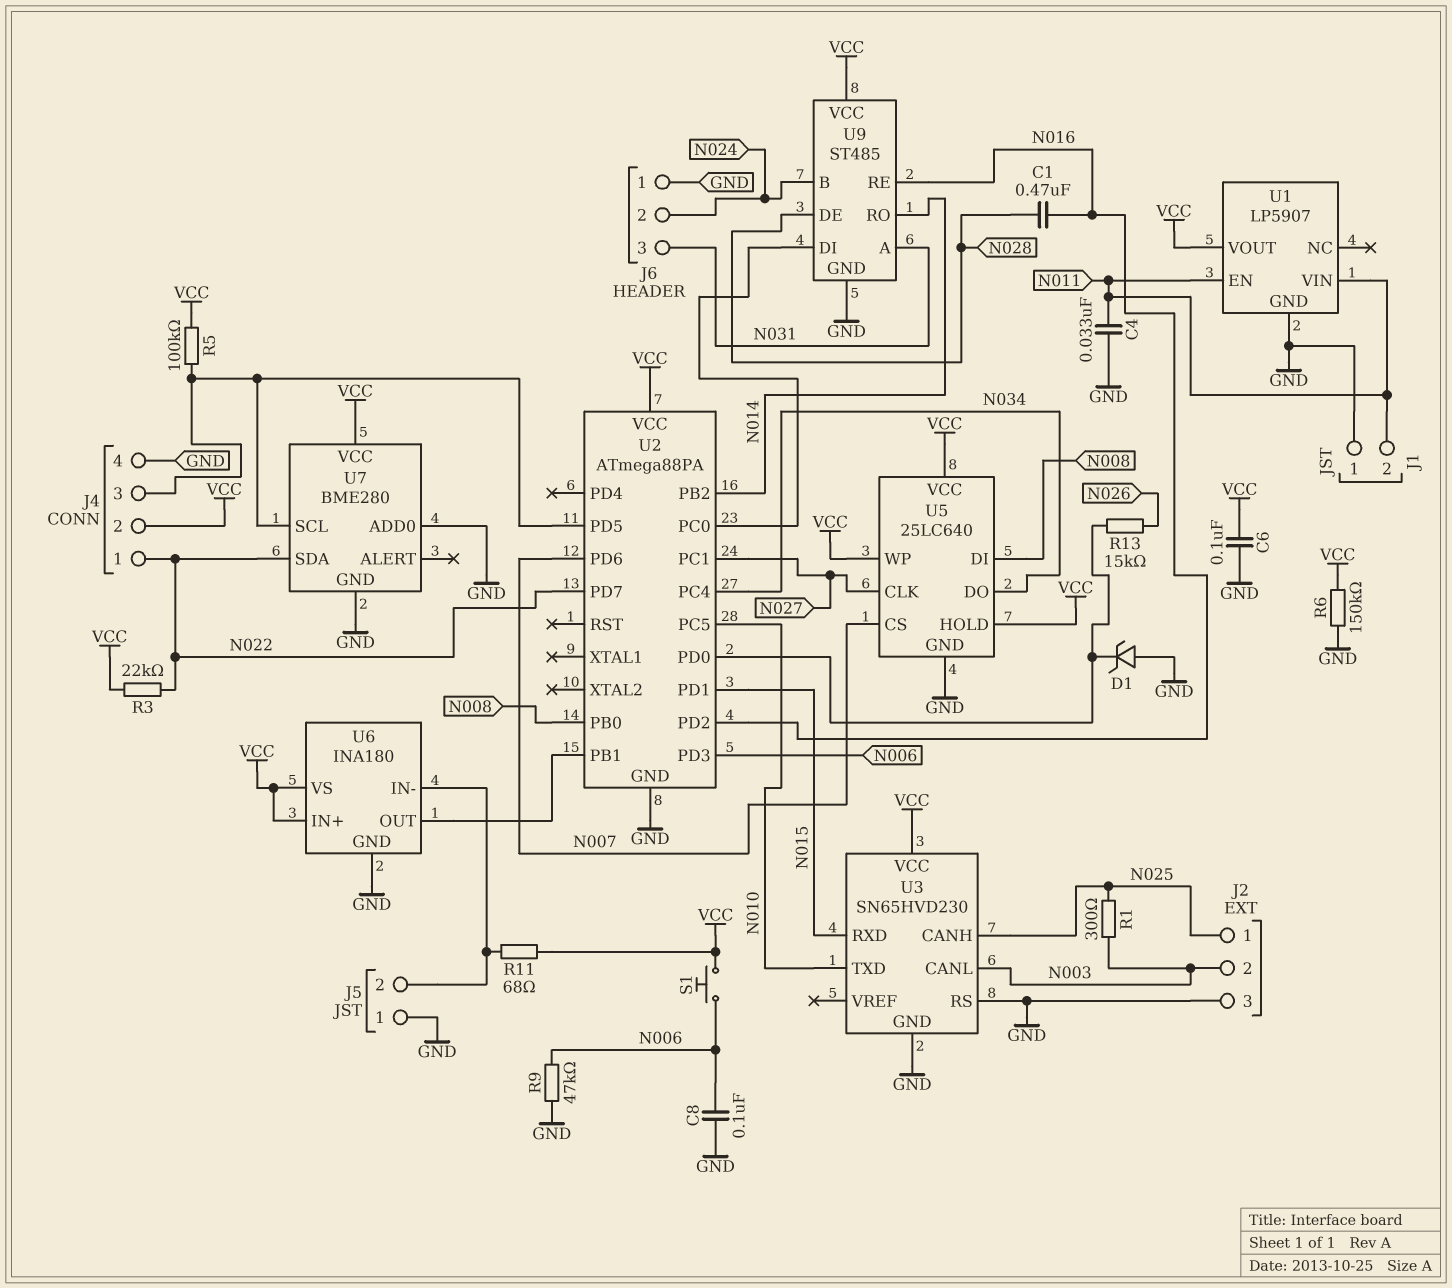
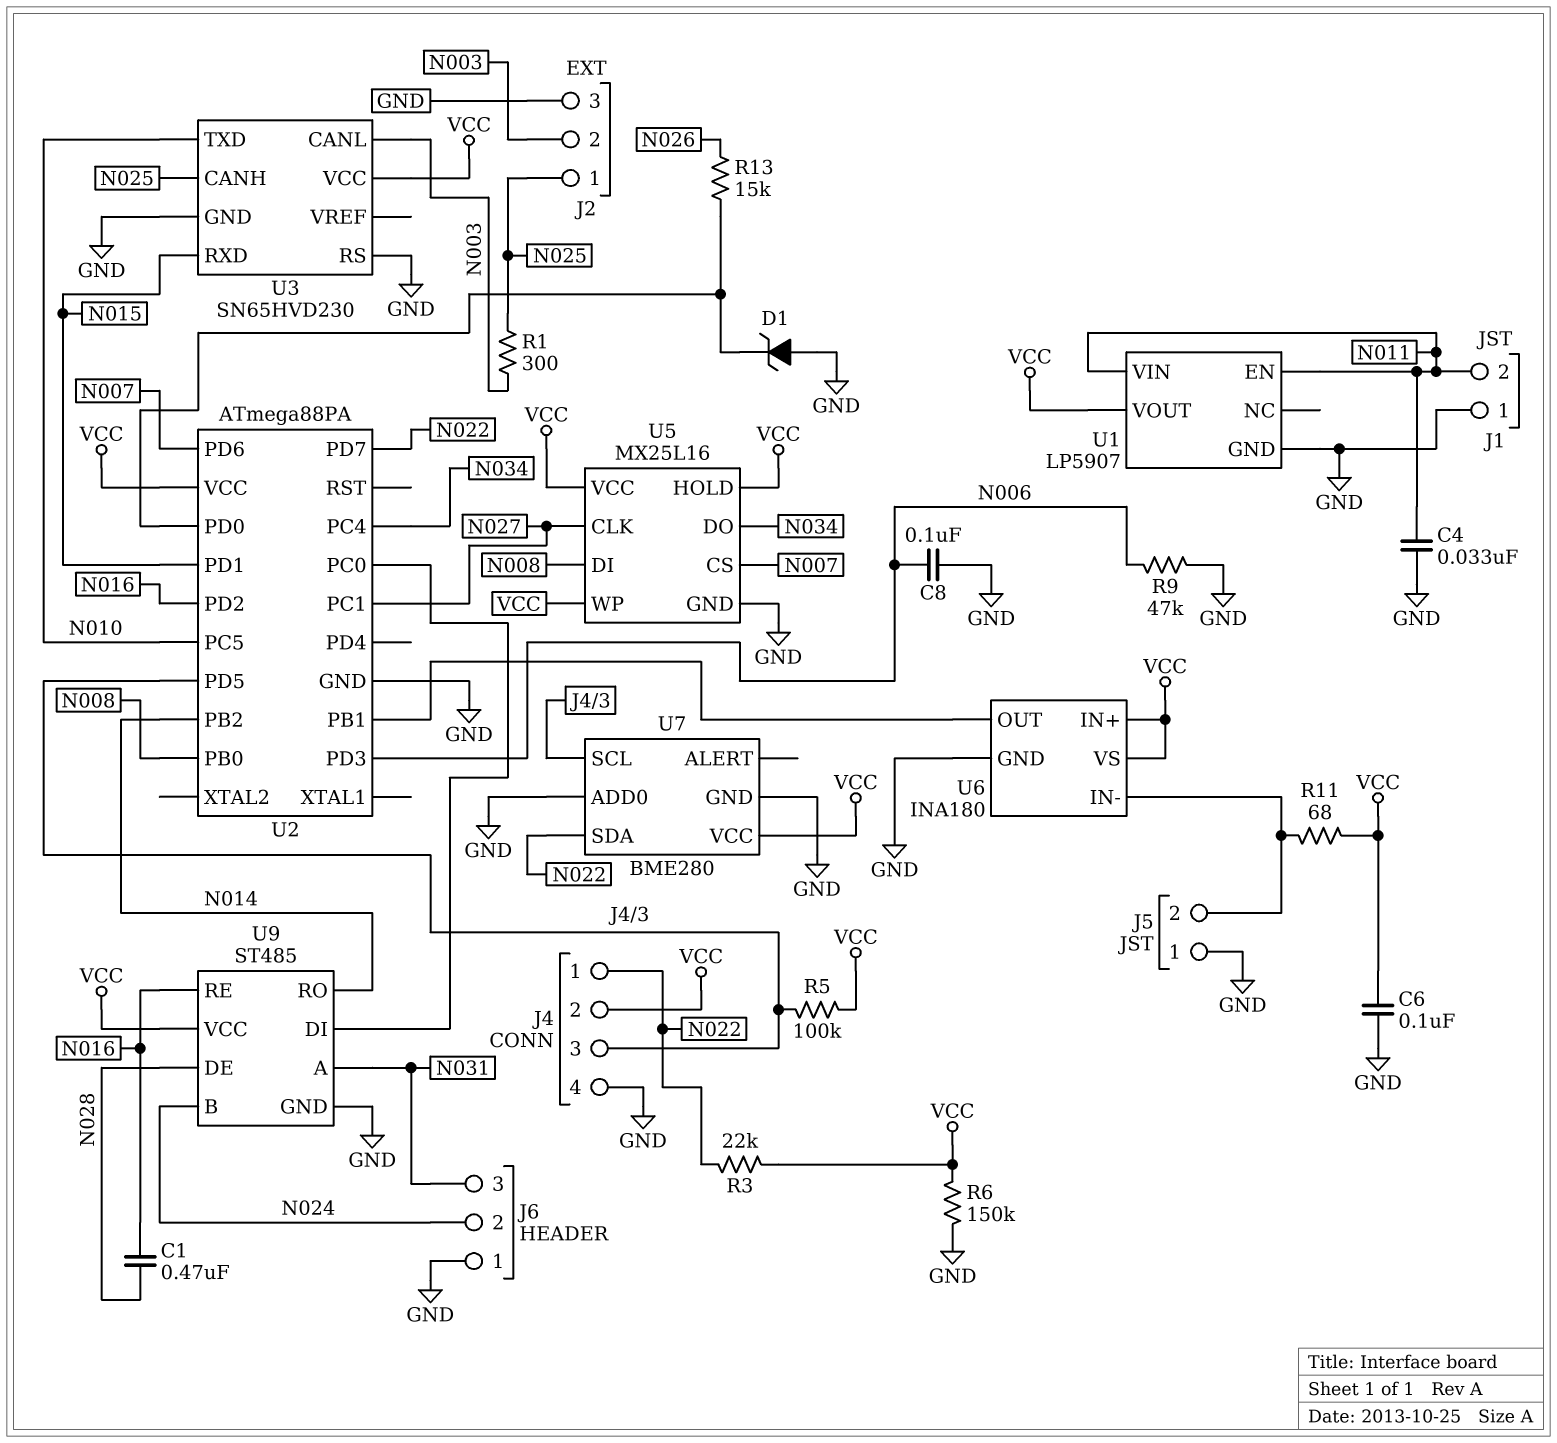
S1: button (N006, VCC) -> none
U5: 25LC640 -> MX25L16

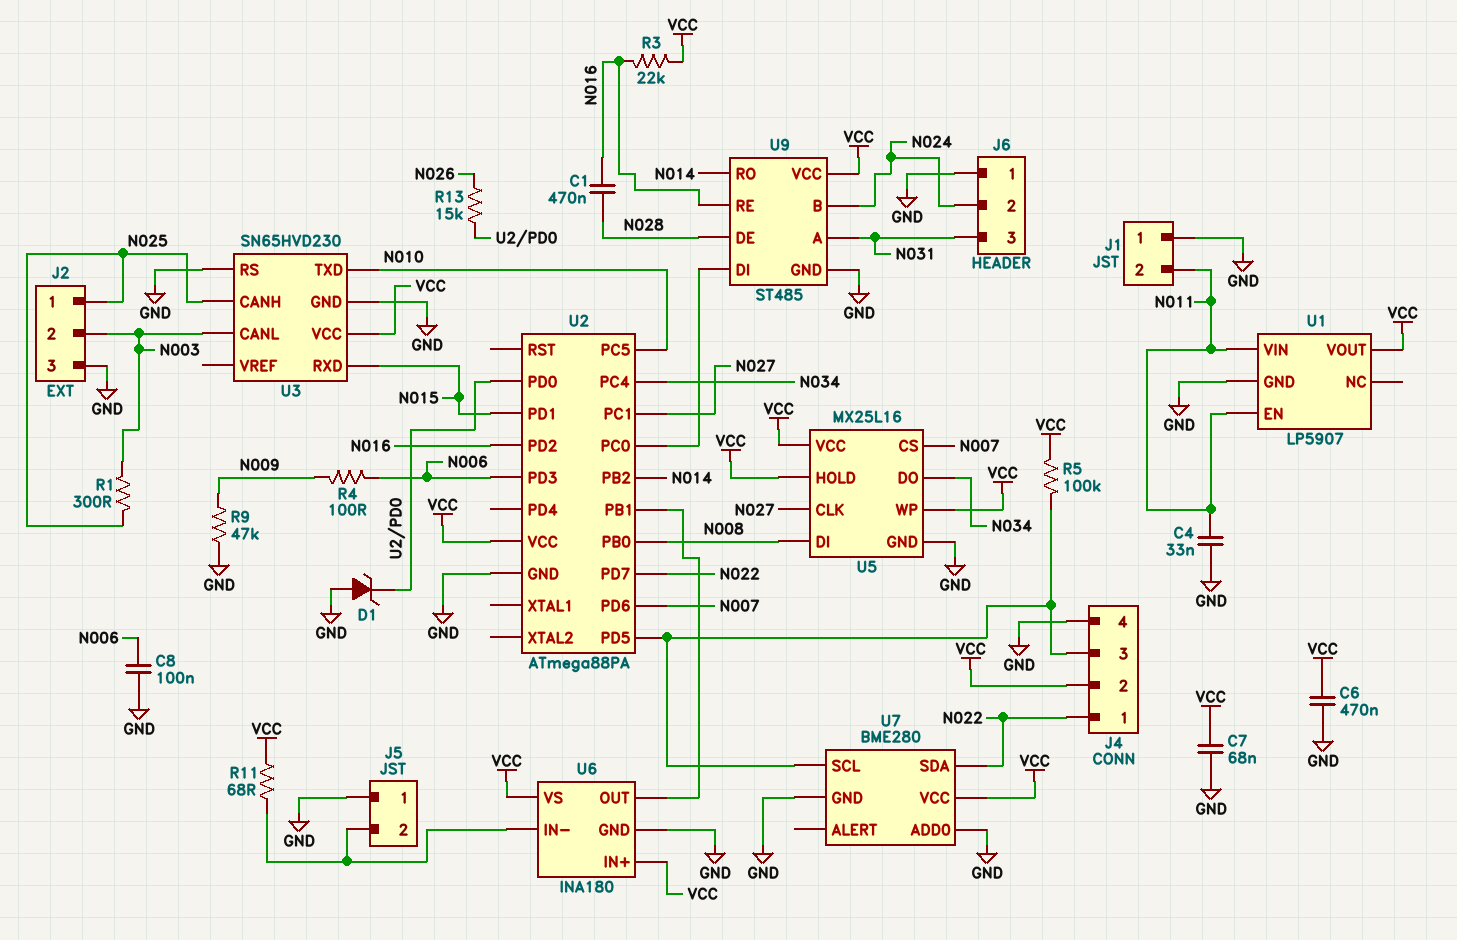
C6: 100nF (GND, VCC) -> 470nF (GND, VCC)
C7: none -> 68nF (GND, VCC)
R3: 22k (N022, VCC) -> 22k (N016, VCC)
R4: none -> 100 (N006, N009)
R6: 150k (GND, VCC) -> none
R9: 47k (GND, N006) -> 47k (GND, N009)

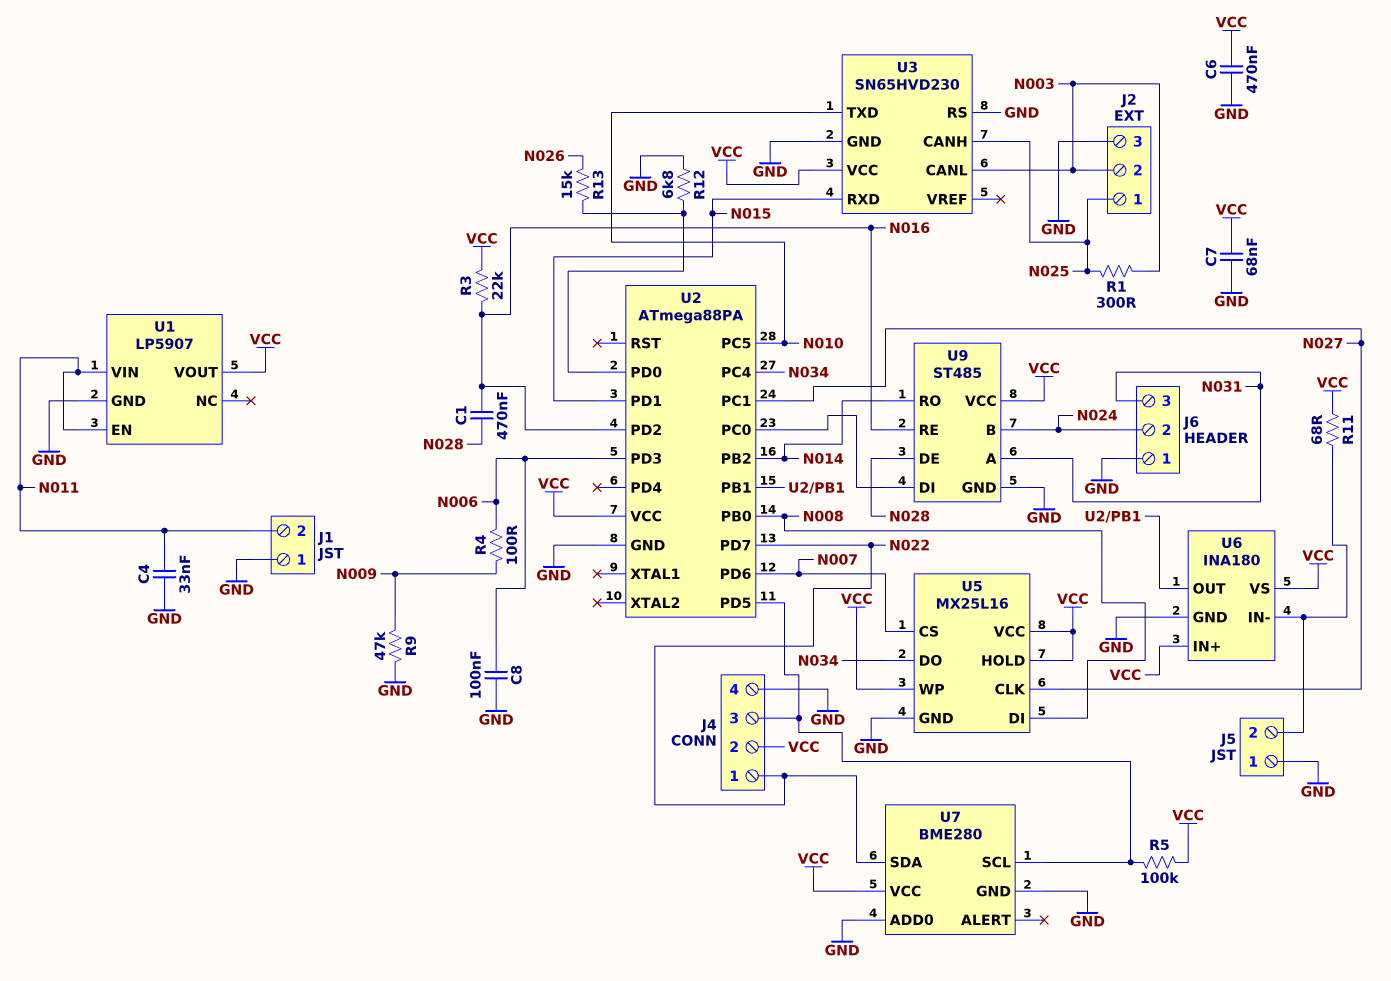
D1: zener (A GND, K U2/PD0) -> none
R12: none -> 6.8k (GND, U2/PD0)

